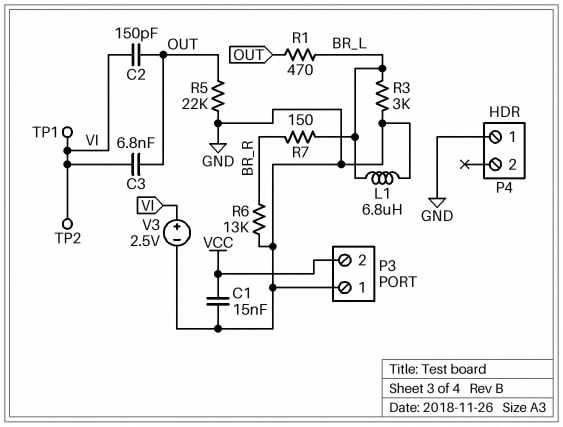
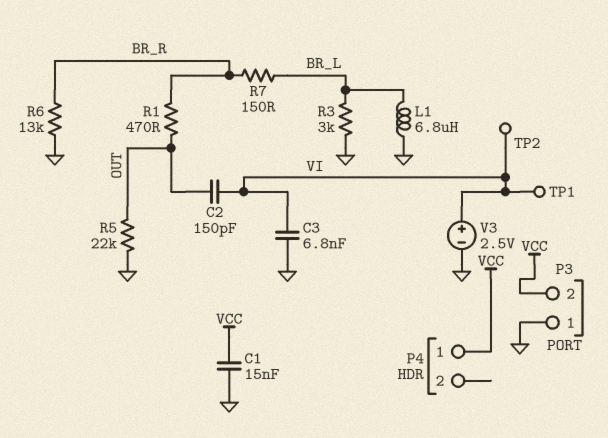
C3: 6.8nF (OUT, VI) -> 6.8nF (GND, VI)
P4 pin 1: GND -> VCC
R1: 470 (BR_L, OUT) -> 470 (BR_R, OUT)

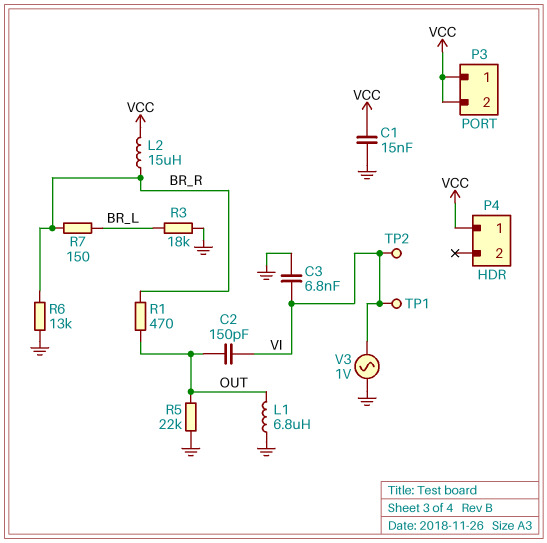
L1: 6.8uH (BR_L, GND) -> 6.8uH (GND, OUT)
L2: none -> 15uH (BR_R, VCC)
P3 pin 1: GND -> VCC
R3: 3k (BR_L, GND) -> 18k (BR_L, GND)
V3: 2.5V (plus VI, minus GND) -> AC 1V (GND, VI)

